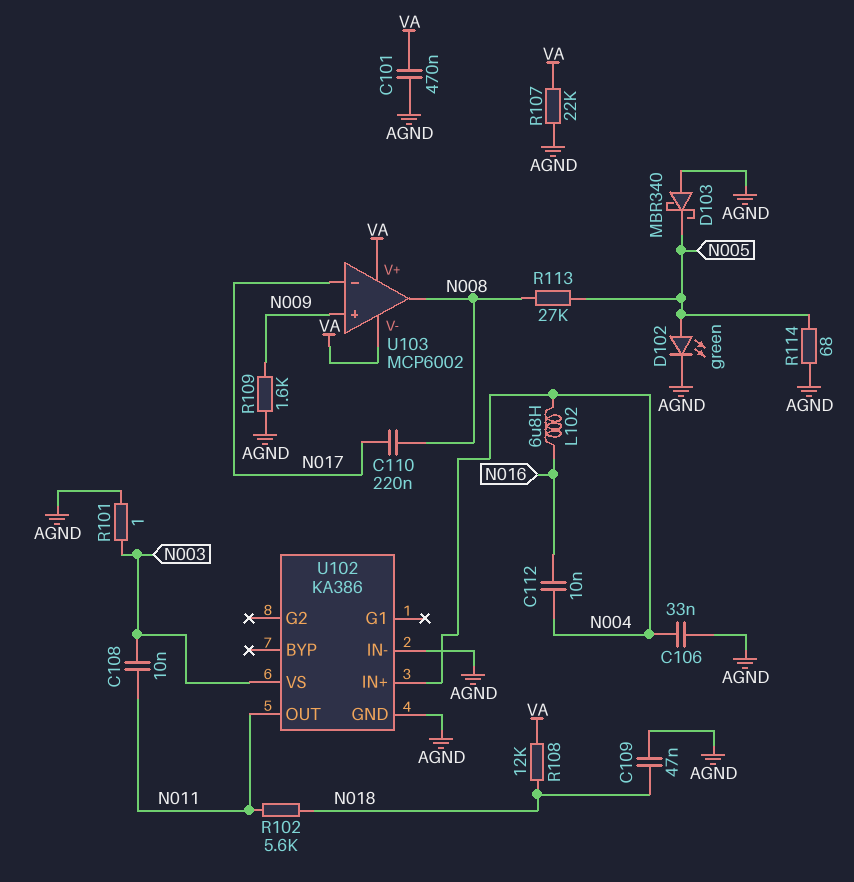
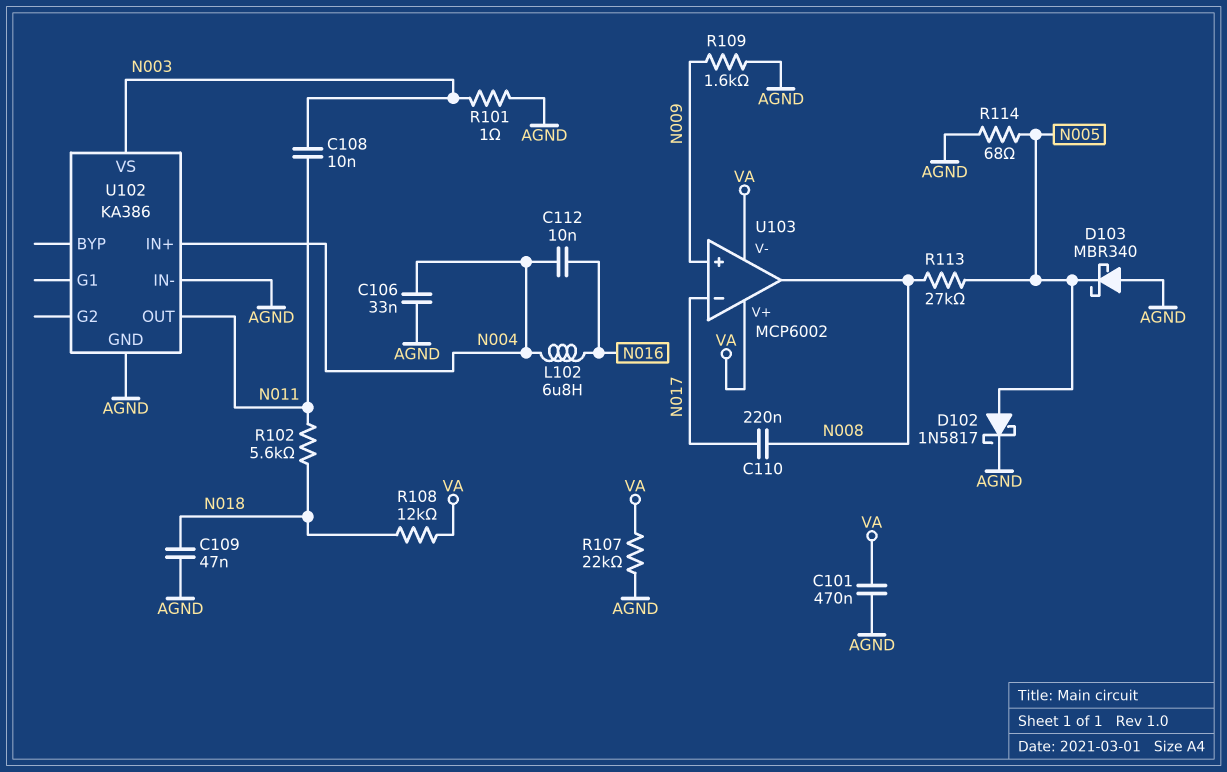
D102: LED green (A N005, K AGND) -> schottky 1N5817 (A N005, K AGND)

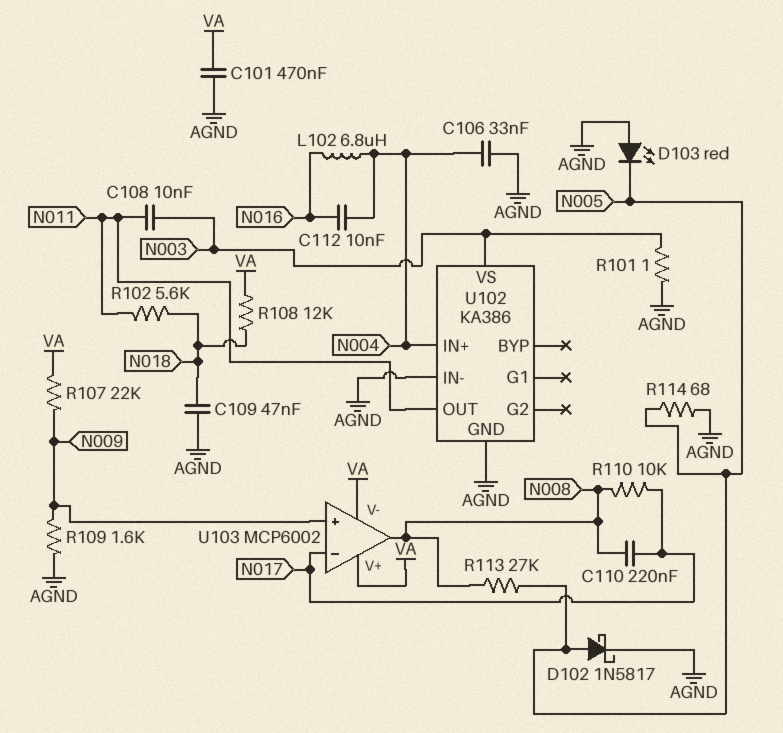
D103: schottky MBR340 (A AGND, K N005) -> LED red (A AGND, K N005)
R107: 22k (AGND, VA) -> 22k (N009, VA)
R110: none -> 10k (N008, N017)

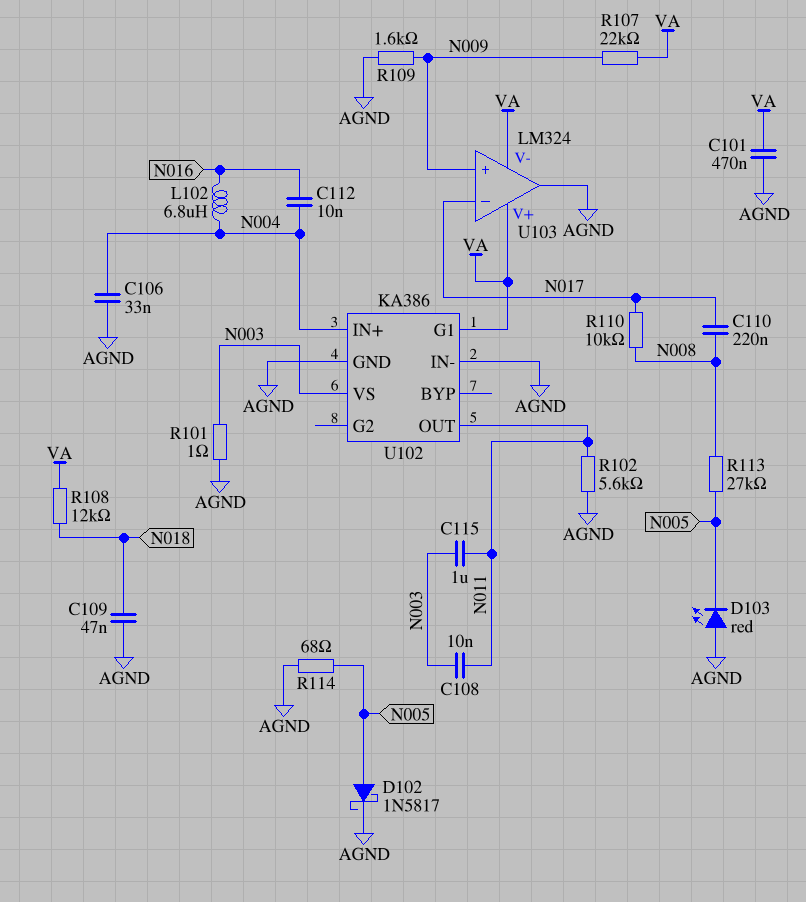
C115: none -> 1uF (N003, N011)
R102: 5.6k (N011, N018) -> 5.6k (AGND, N011)
U102 pin G1: none -> VA
U103: MCP6002 -> LM324
U103 pin out: N008 -> AGND

